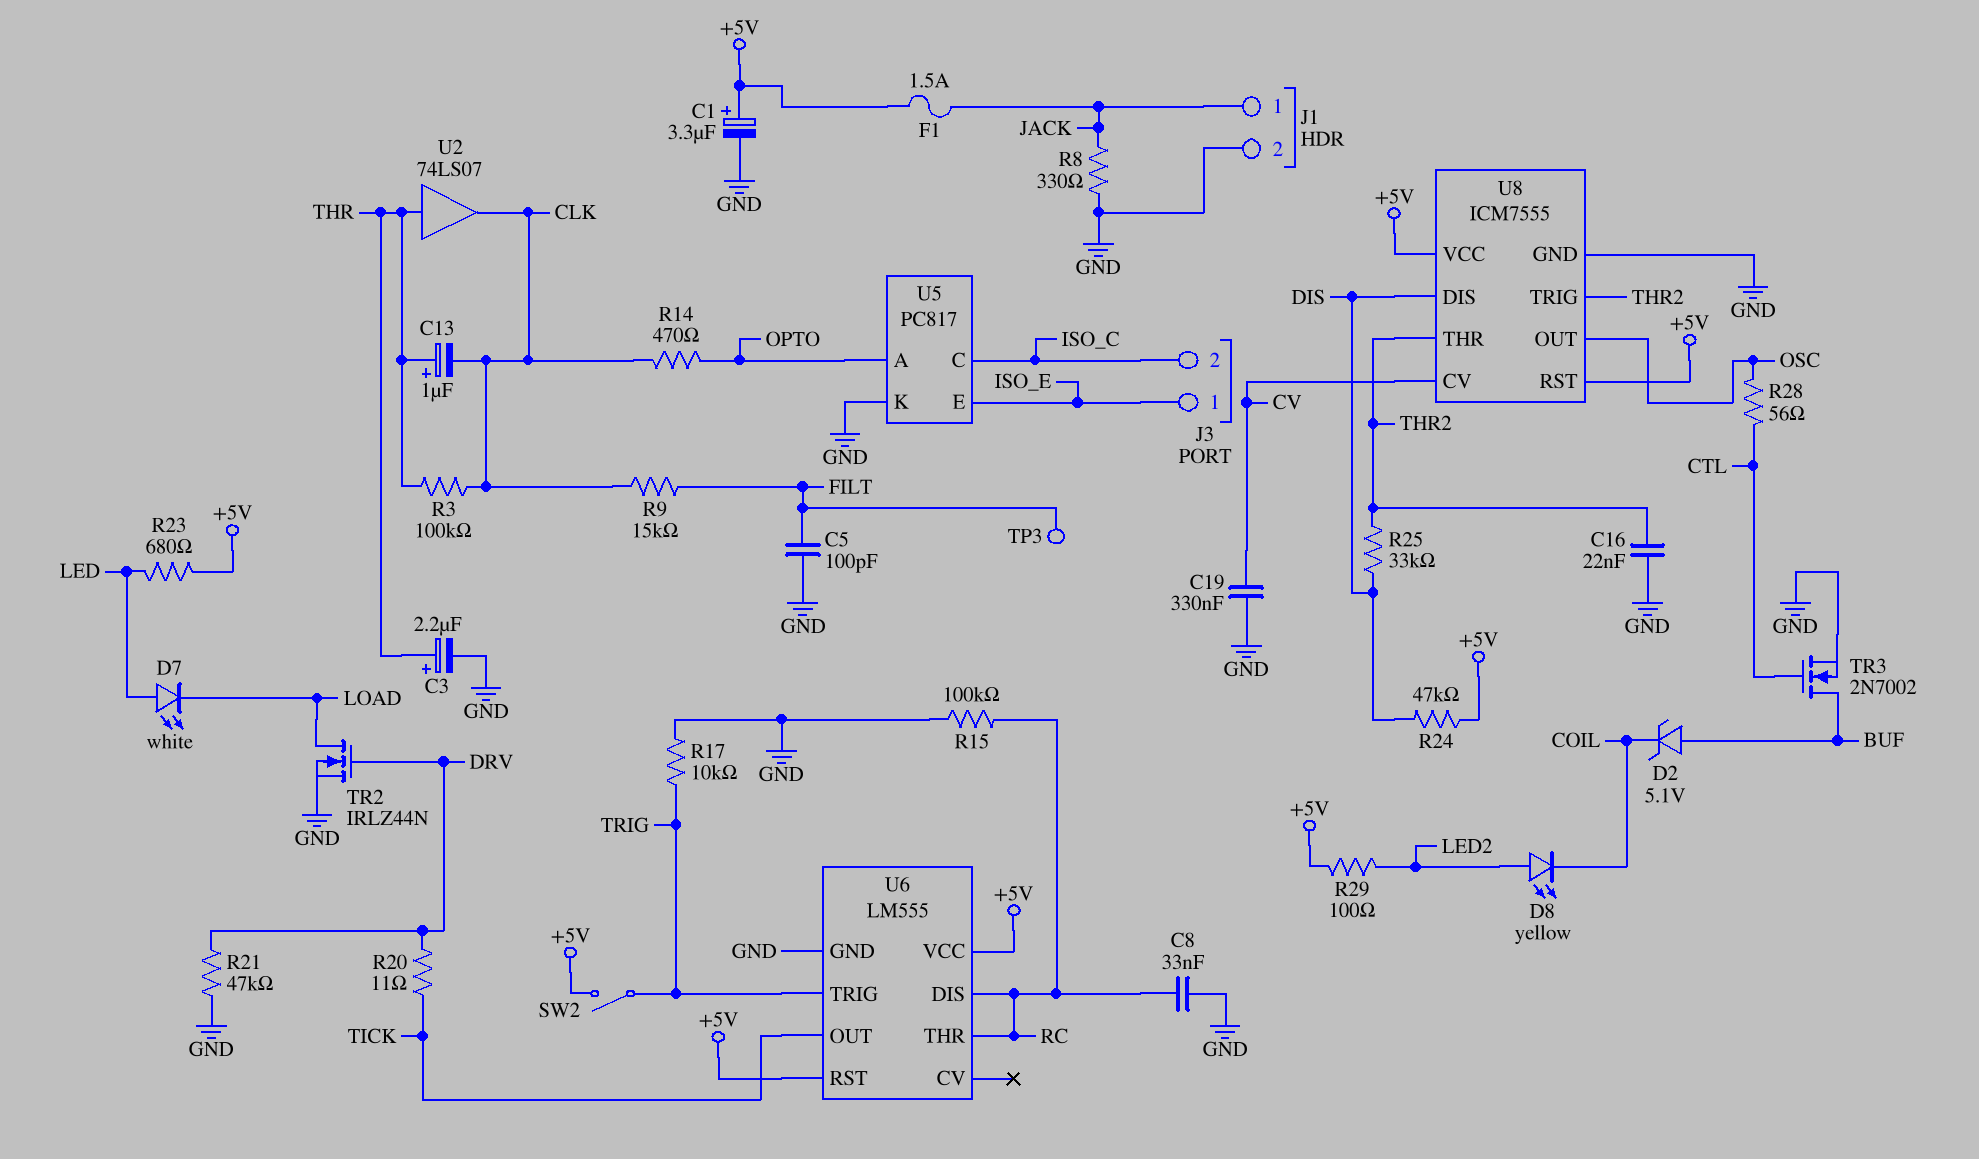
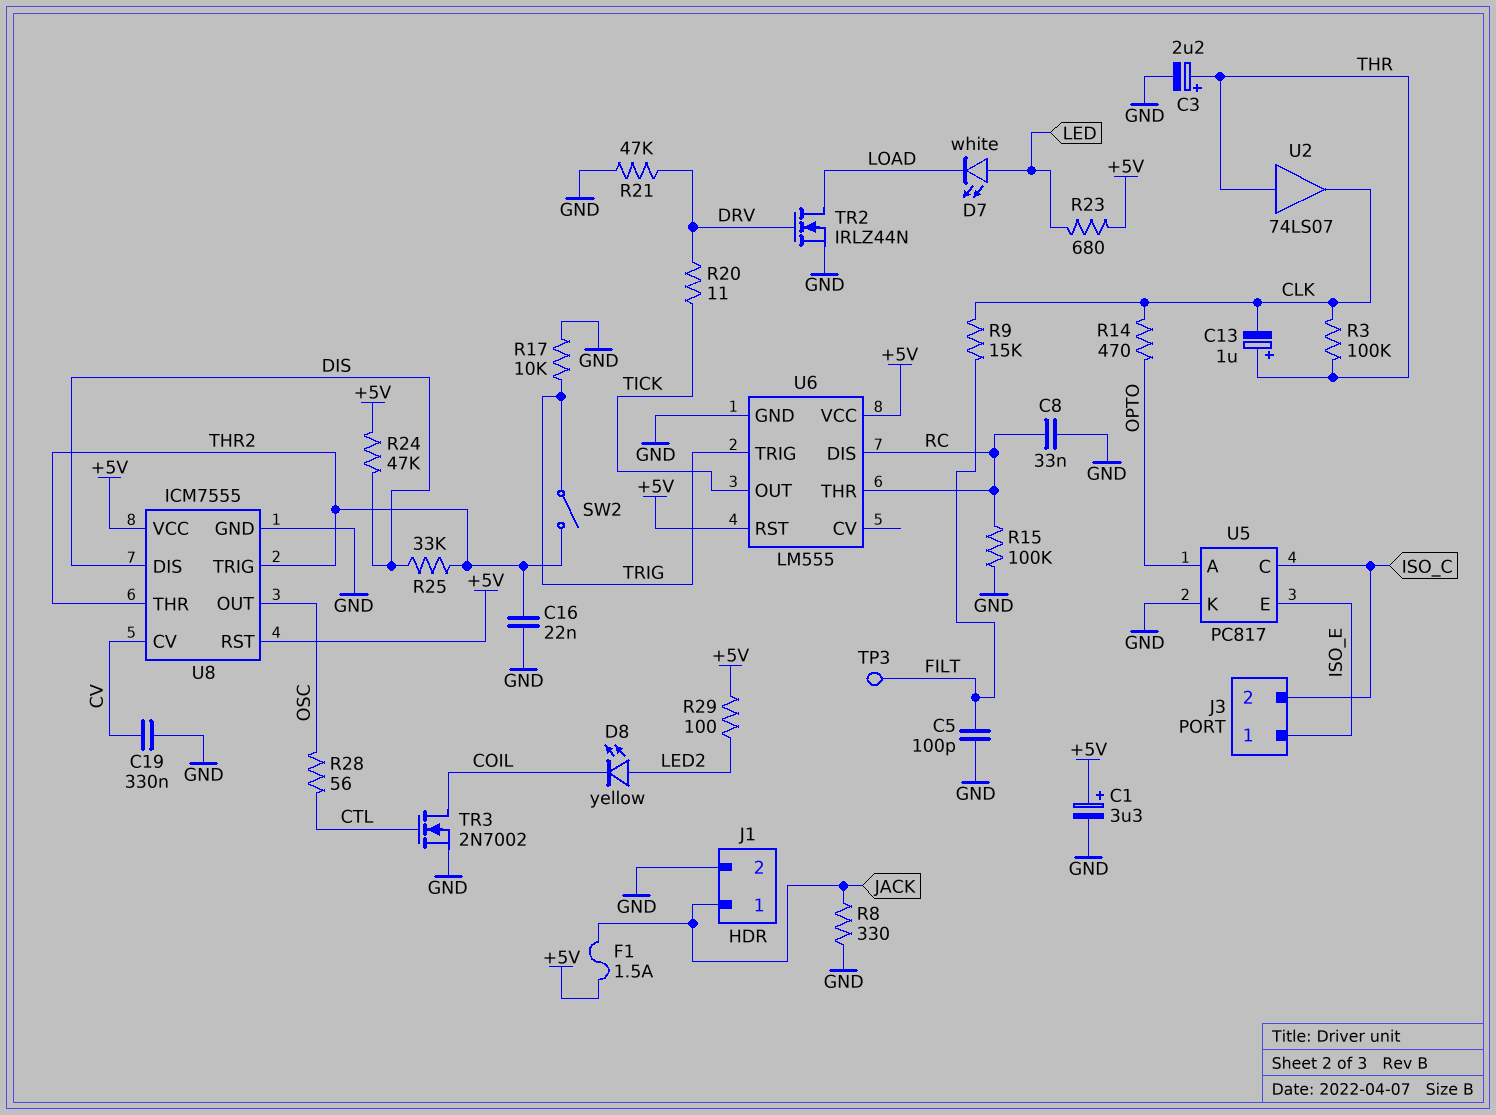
D2: zener 5.1V (A BUF, K COIL) -> none
SW2: switch (+5V, TRIG) -> switch (THR2, TRIG)
TR3: NMOS 2N7002 (G CTL, D BUF, S GND) -> NMOS 2N7002 (G CTL, D COIL, S GND)

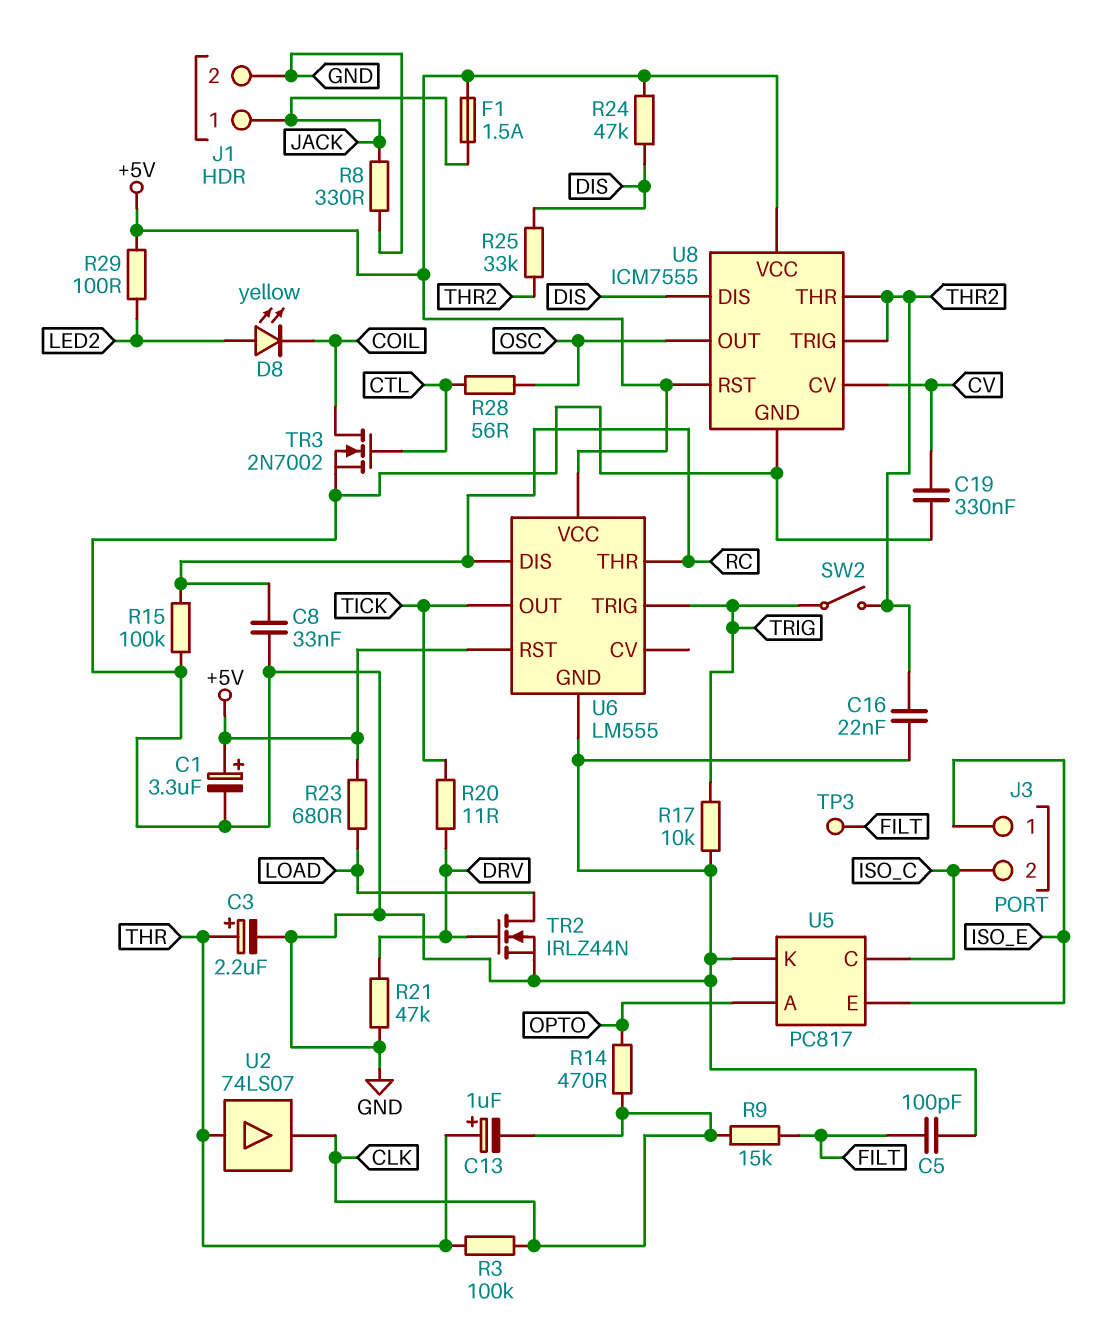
D7: LED white (A LED, K LOAD) -> none
R23: 680 (+5V, LED) -> 680 (+5V, LOAD)

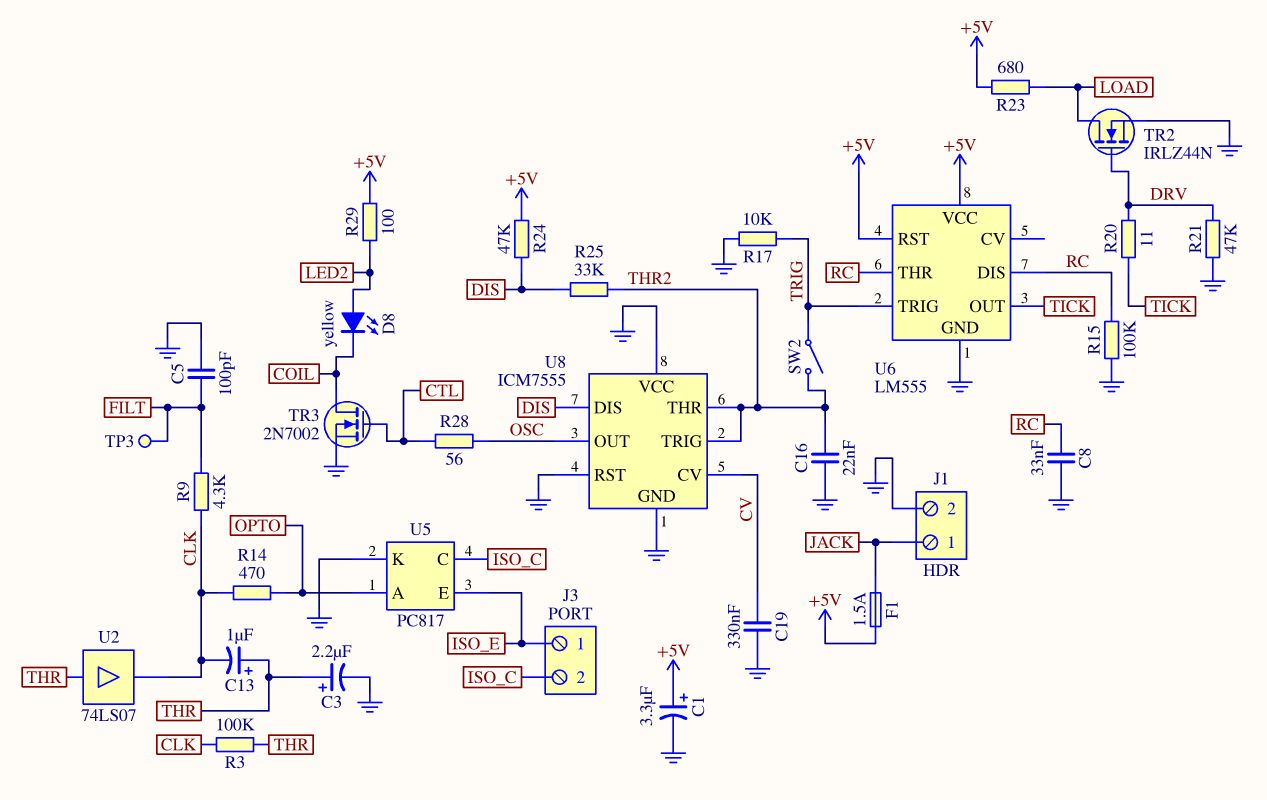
R8: 330 (GND, JACK) -> none
R9: 15k (CLK, FILT) -> 4.3k (CLK, FILT)
U8 pin RST: +5V -> GND
U8 pin VCC: +5V -> GND

